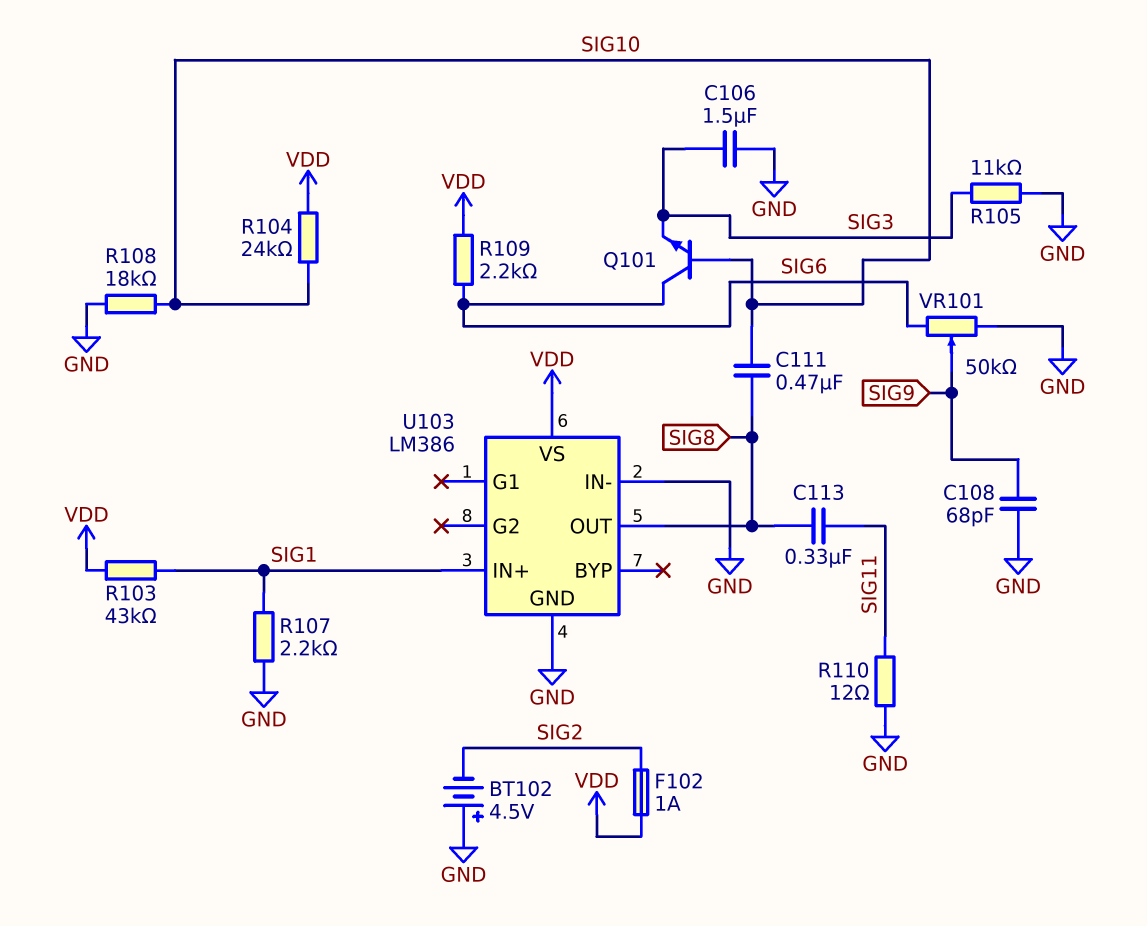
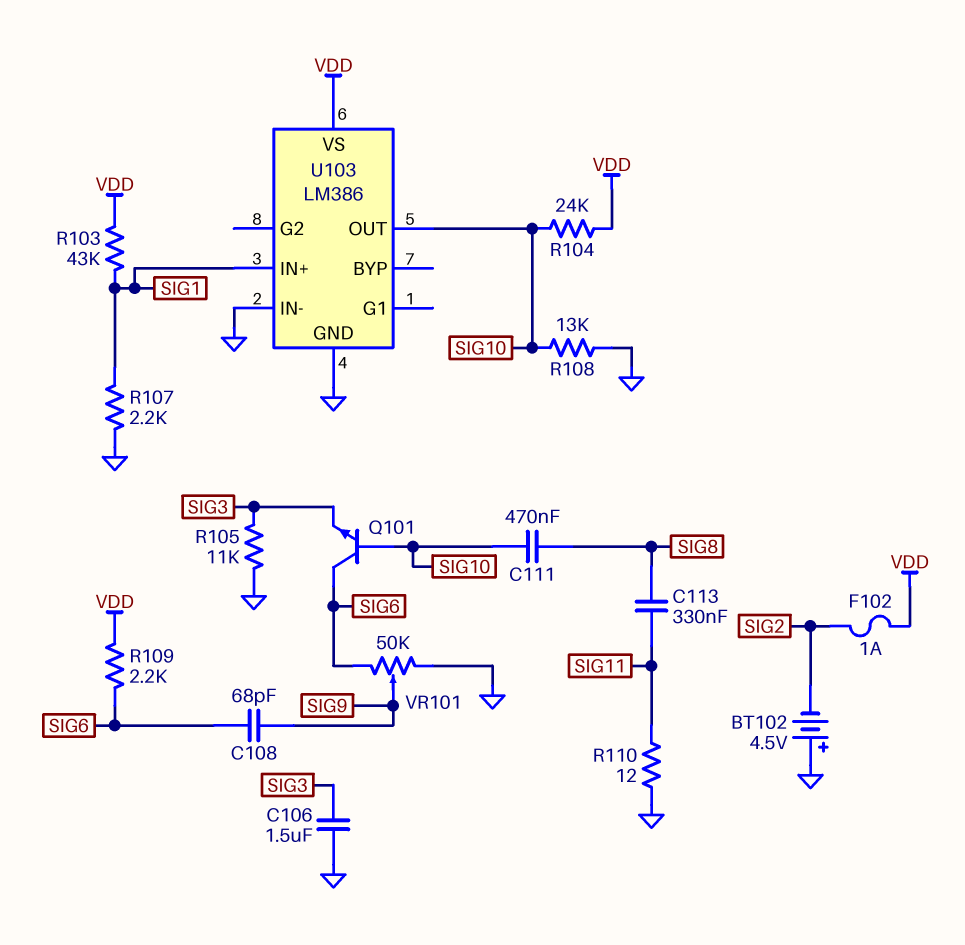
C108: 68pF (GND, SIG9) -> 68pF (SIG6, SIG9)
R108: 18k (GND, SIG10) -> 13k (GND, SIG10)
U103 pin OUT: SIG8 -> SIG10

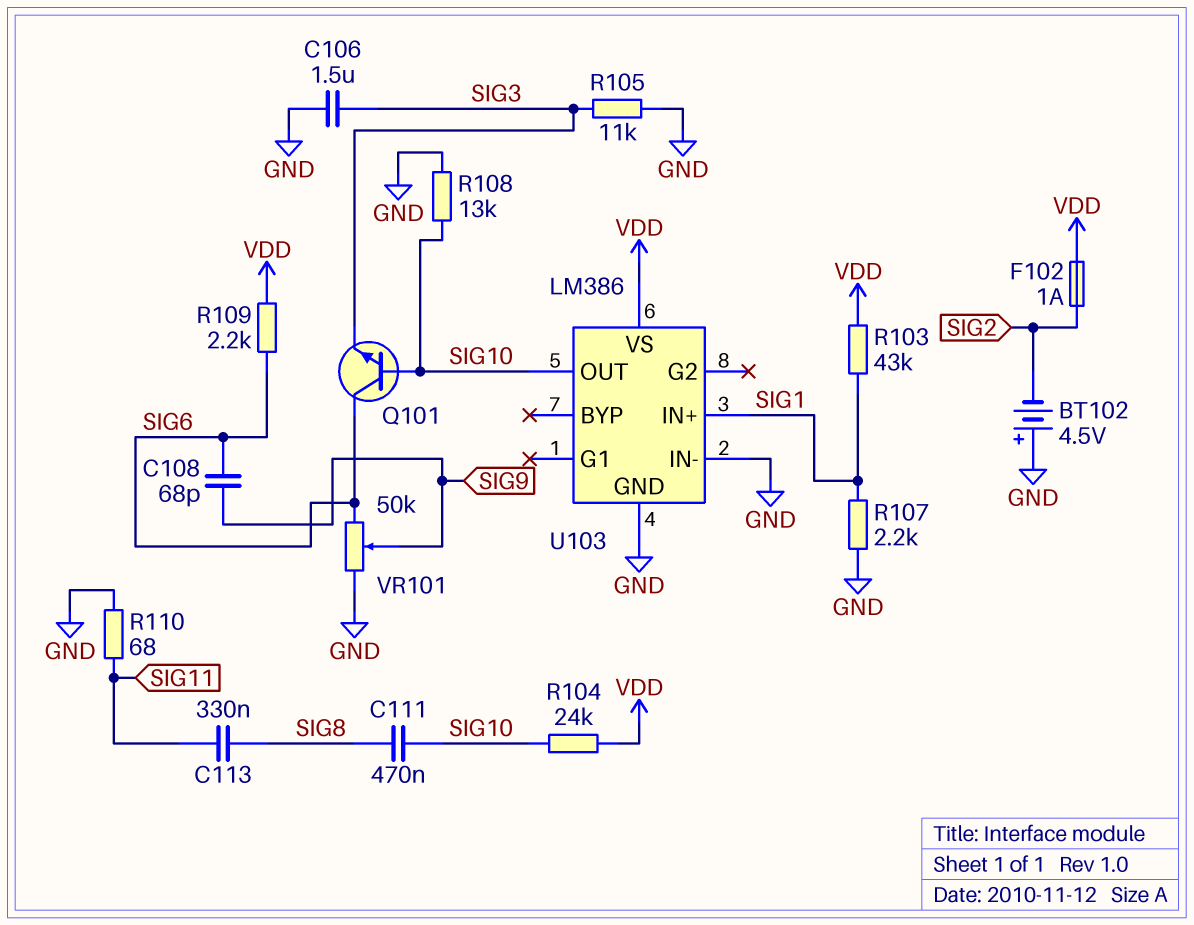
R110: 12 (GND, SIG11) -> 68 (GND, SIG11)

